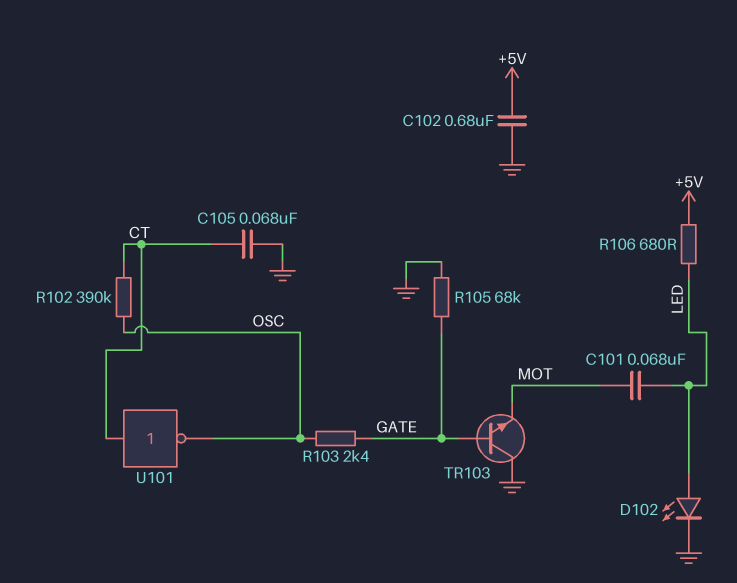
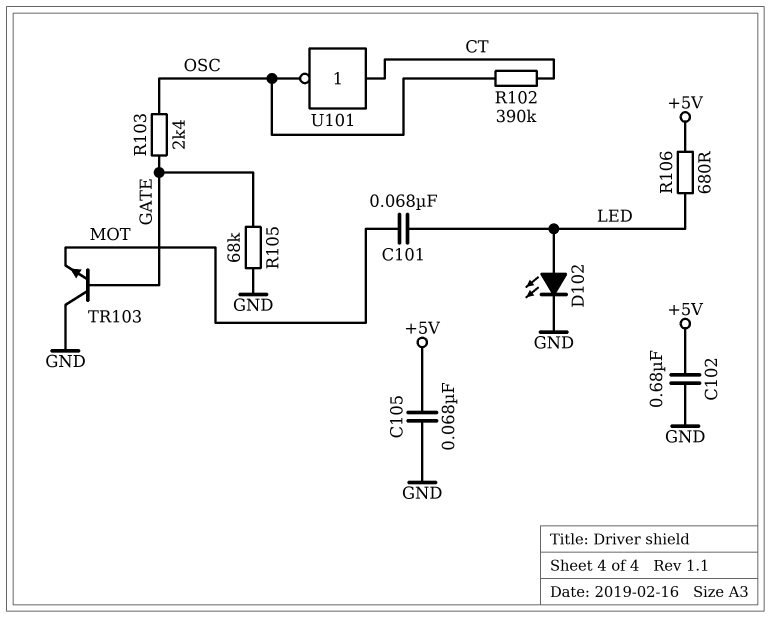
C105: 68nF (CT, GND) -> 68nF (+5V, GND)

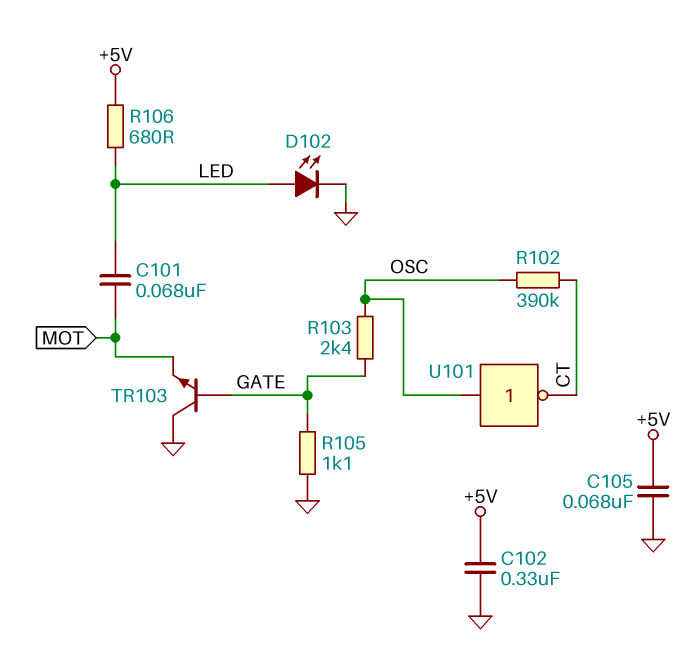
C102: 680nF (+5V, GND) -> 330nF (+5V, GND)
R105: 68k (GATE, GND) -> 1.1k (GATE, GND)
U101: NOT (in CT, out OSC) -> NOT (in OSC, out CT)

